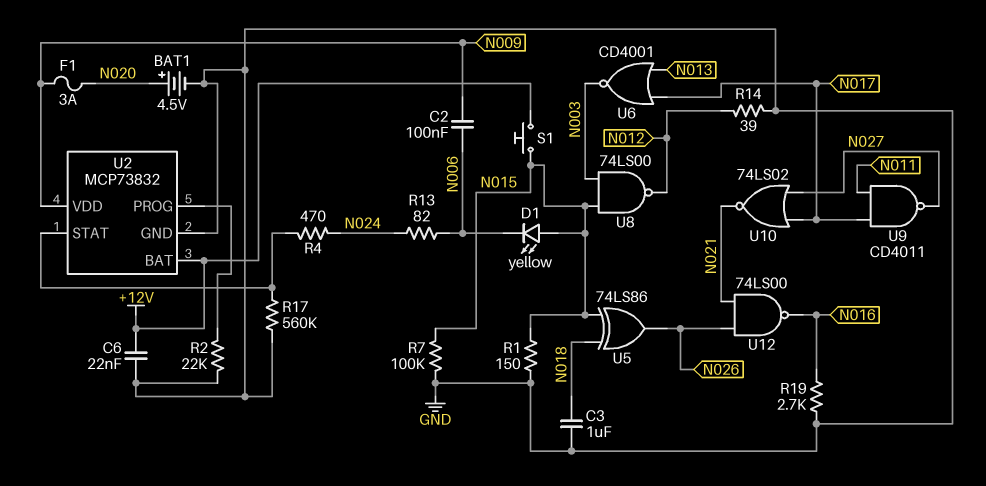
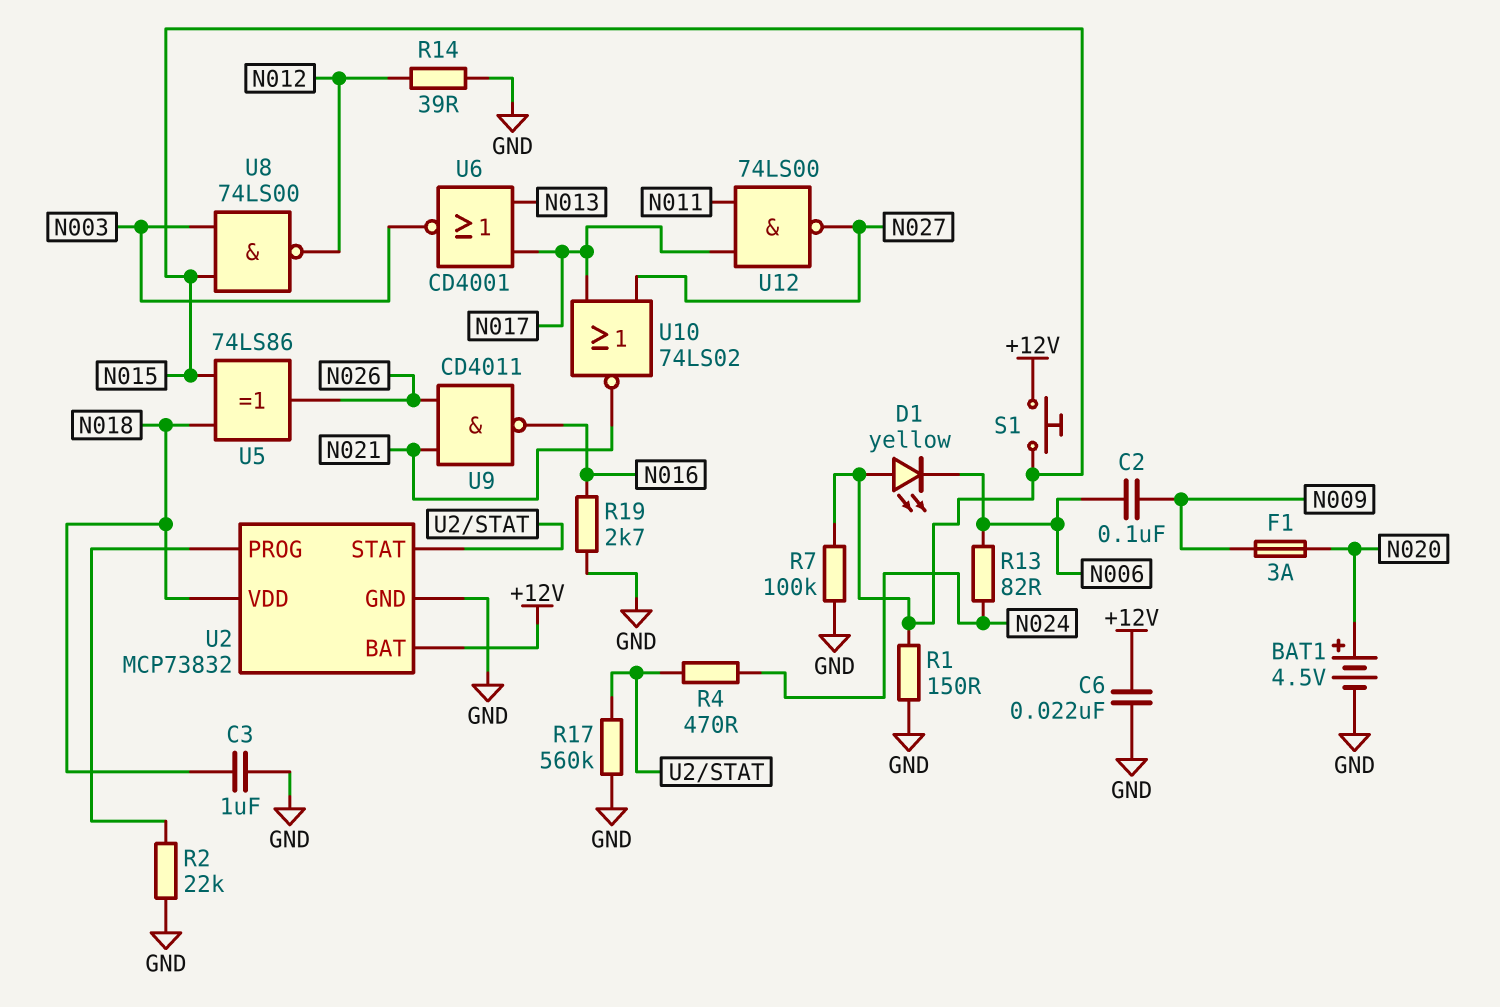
U2 pin VDD: N009 -> N018
U9: NAND CD4011 (in N011, in N017, out N027) -> NAND CD4011 (in N021, in N026, out N016)
U12: NAND 74LS00 (in N021, in N026, out N016) -> NAND 74LS00 (in N011, in N017, out N027)

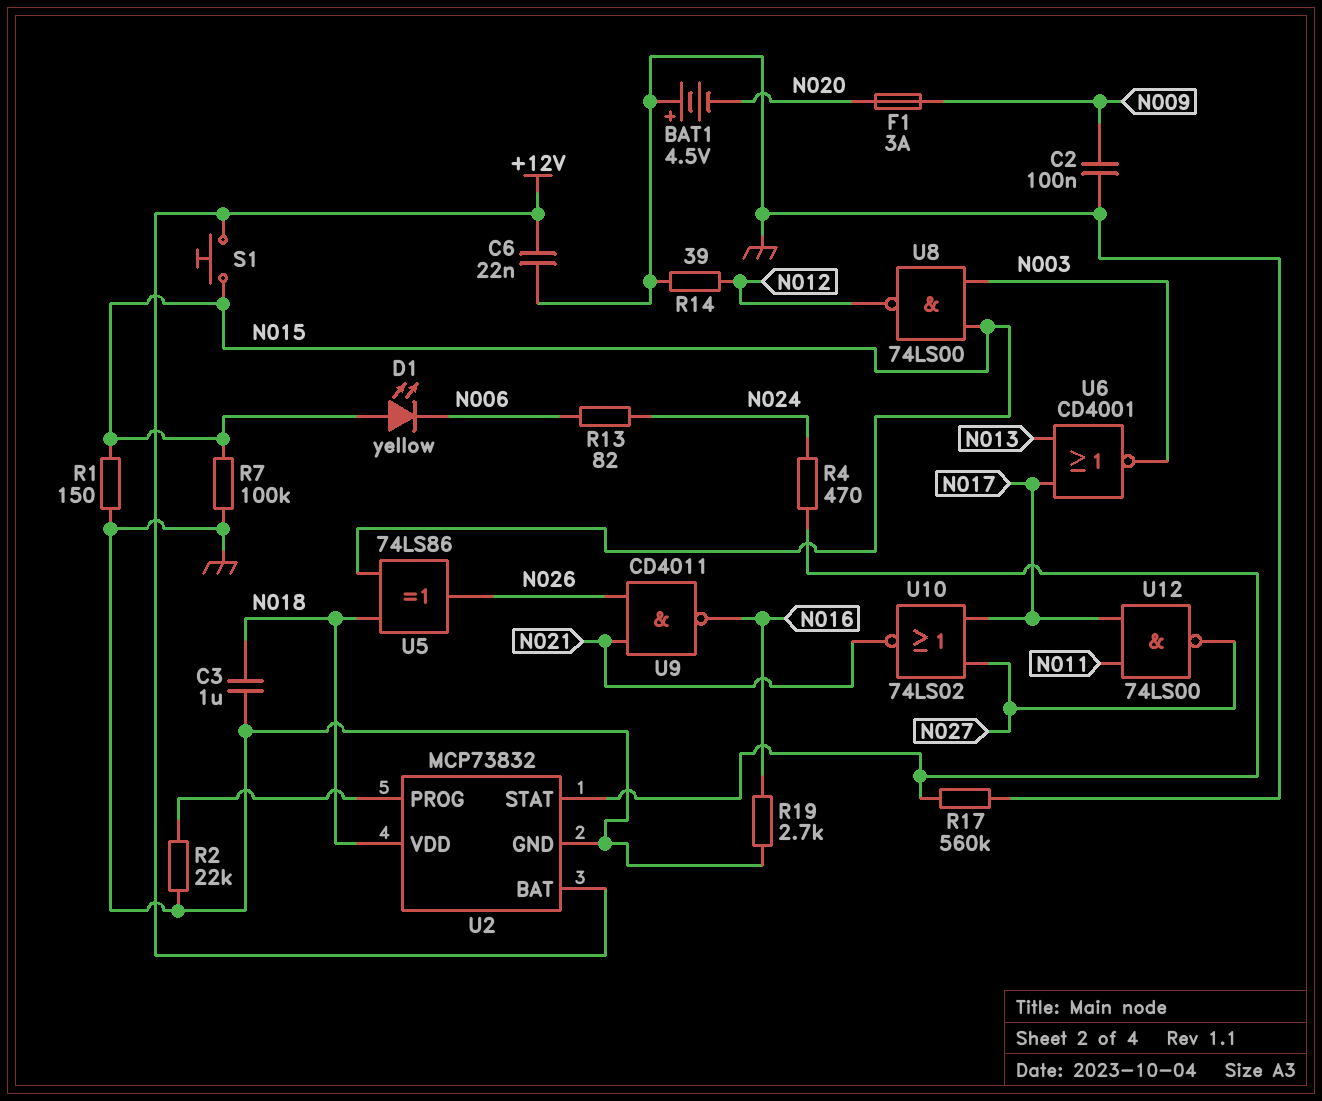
BAT1: 4.5V (plus N020, minus GND) -> 4.5V (plus GND, minus N020)
C2: 100nF (N006, N009) -> 100nF (GND, N009)

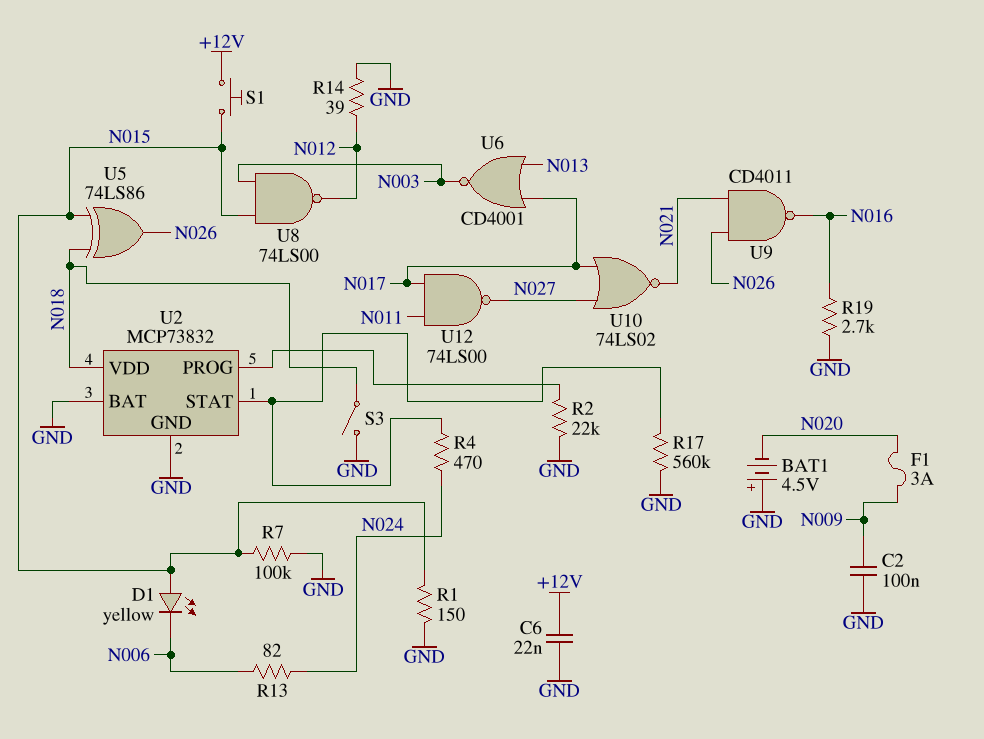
C3: 1uF (GND, N018) -> none
S3: none -> switch (GND, N018)
U2 pin BAT: +12V -> GND

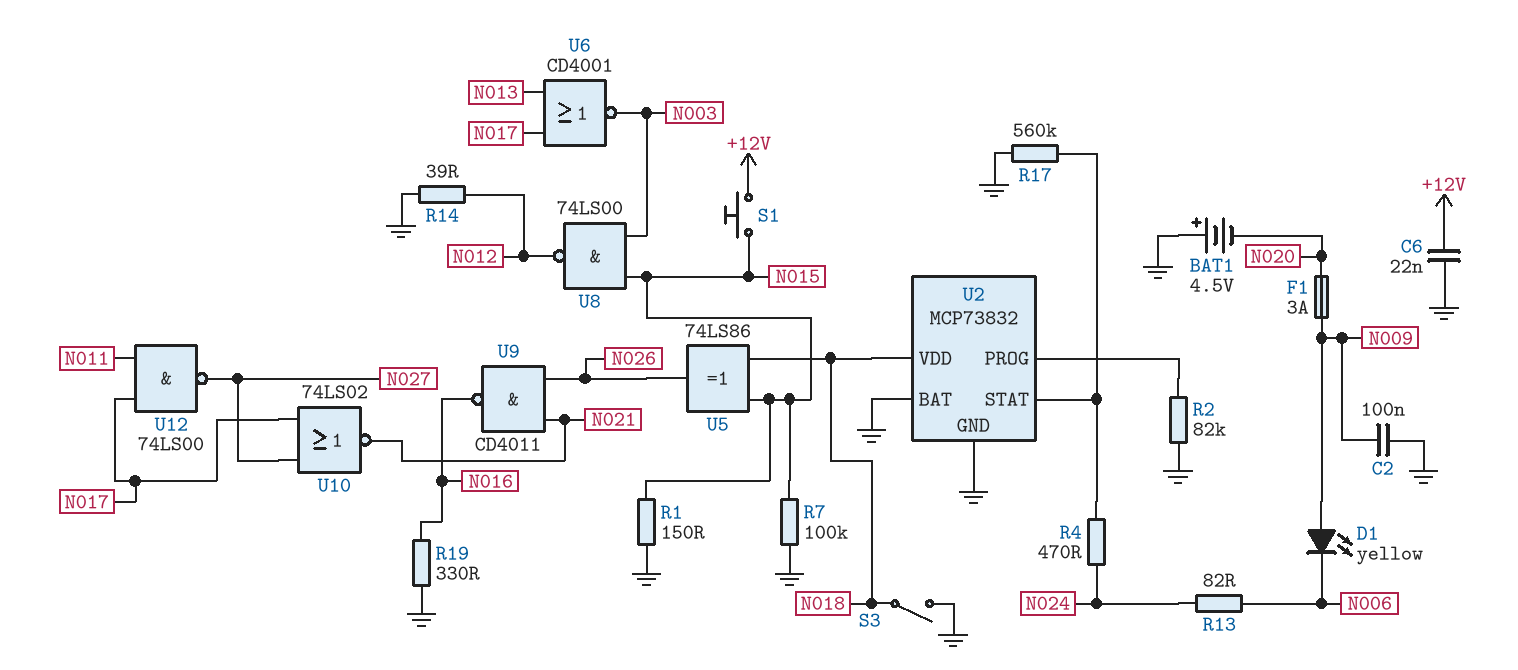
D1: LED yellow (A N015, K N006) -> LED yellow (A N009, K N006)
R2: 22k (GND, U2/PROG) -> 82k (GND, U2/PROG)
R19: 2.7k (GND, N016) -> 330 (GND, N016)

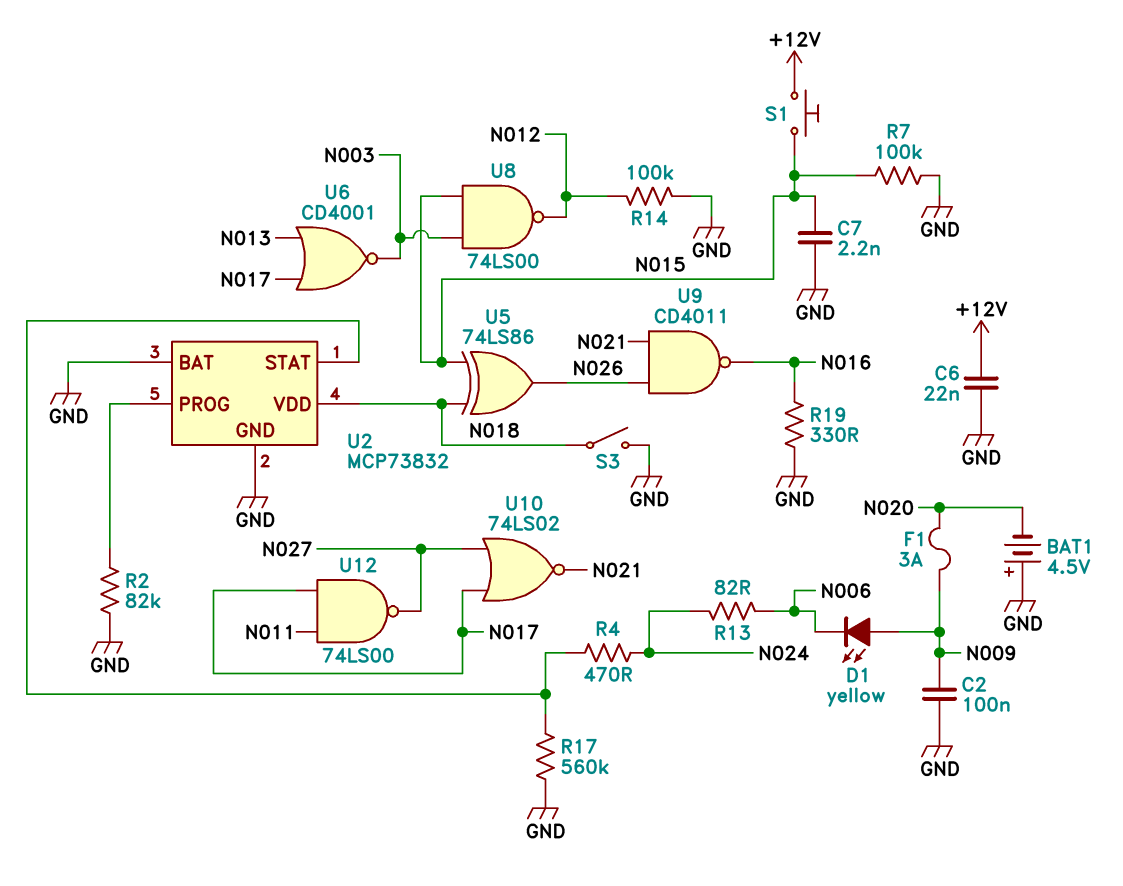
C7: none -> 2.2nF (GND, N015)
R1: 150 (GND, N015) -> none
R14: 39 (GND, N012) -> 100k (GND, N012)

